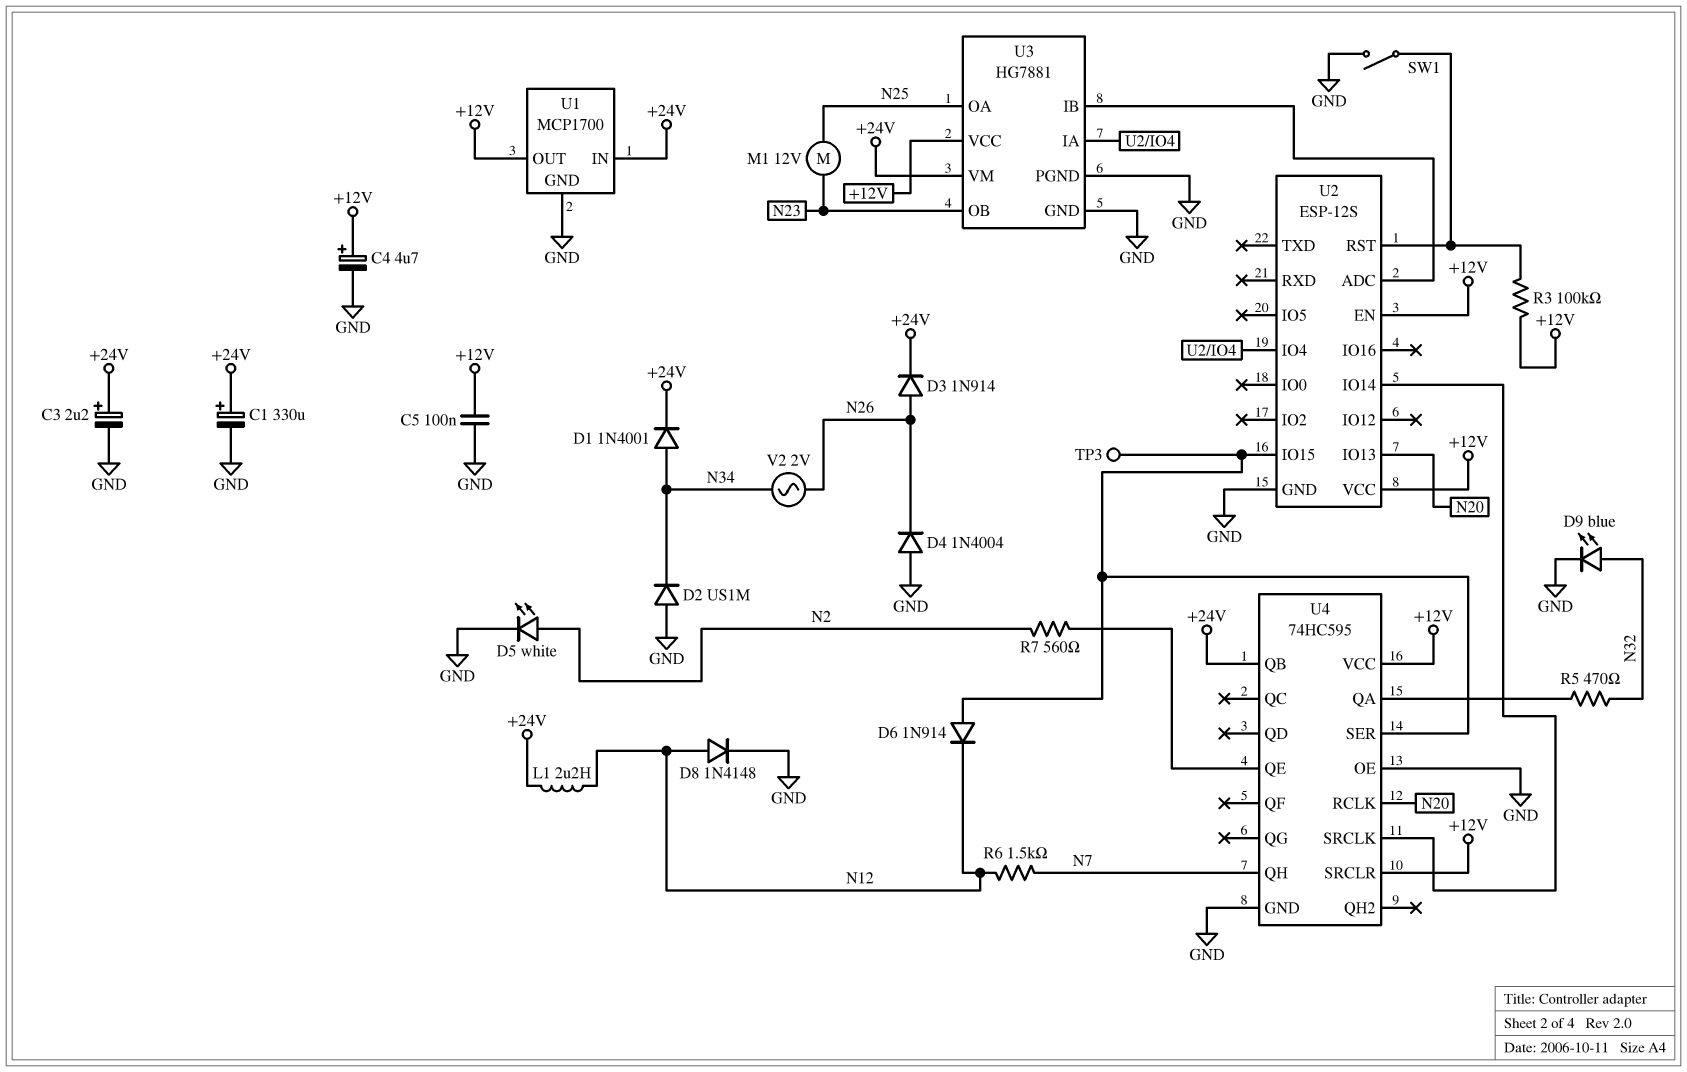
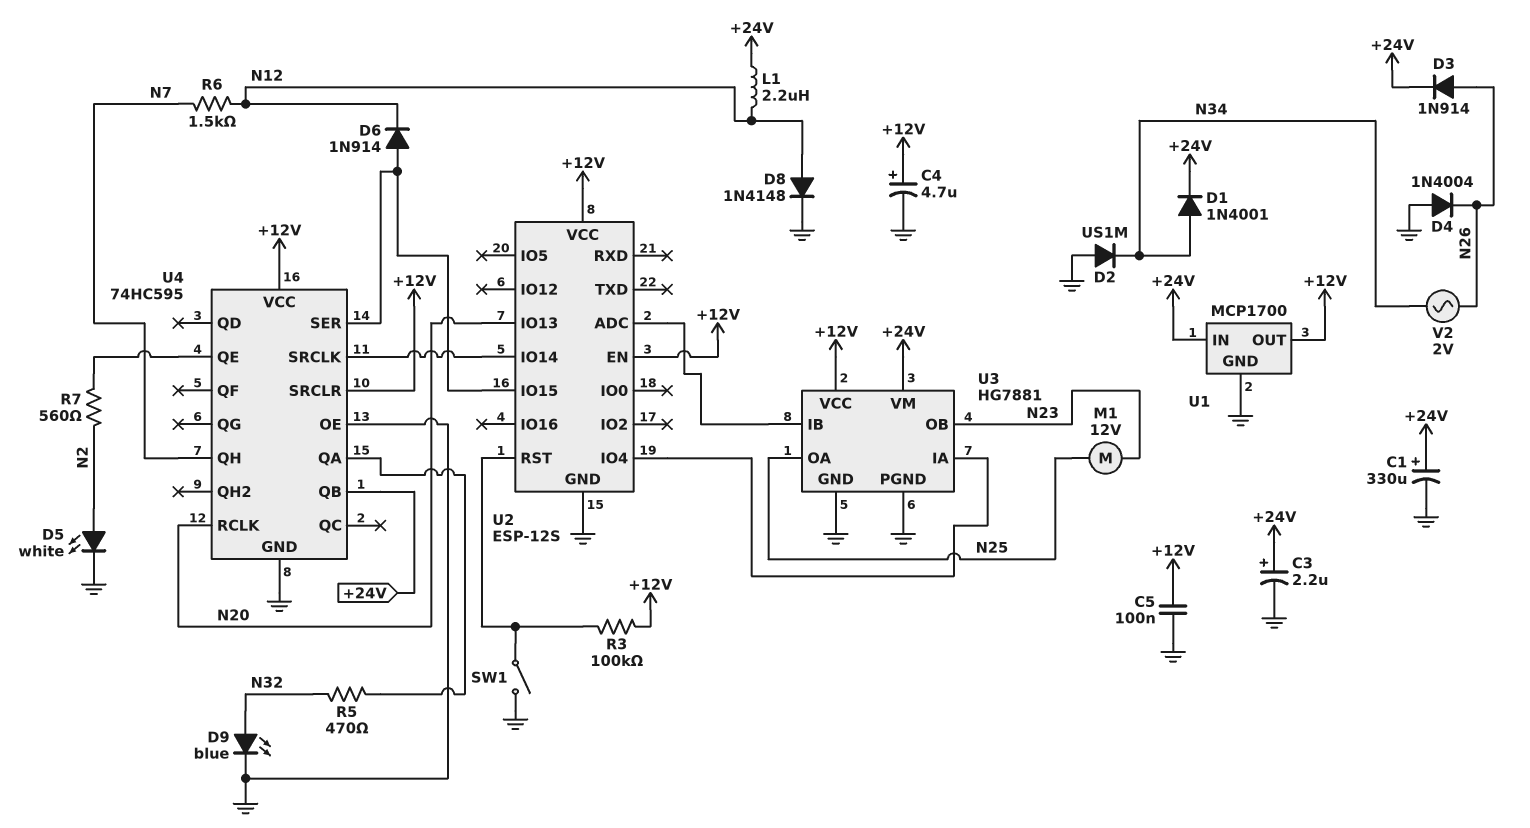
TP3: test point (U2/IO15) -> none

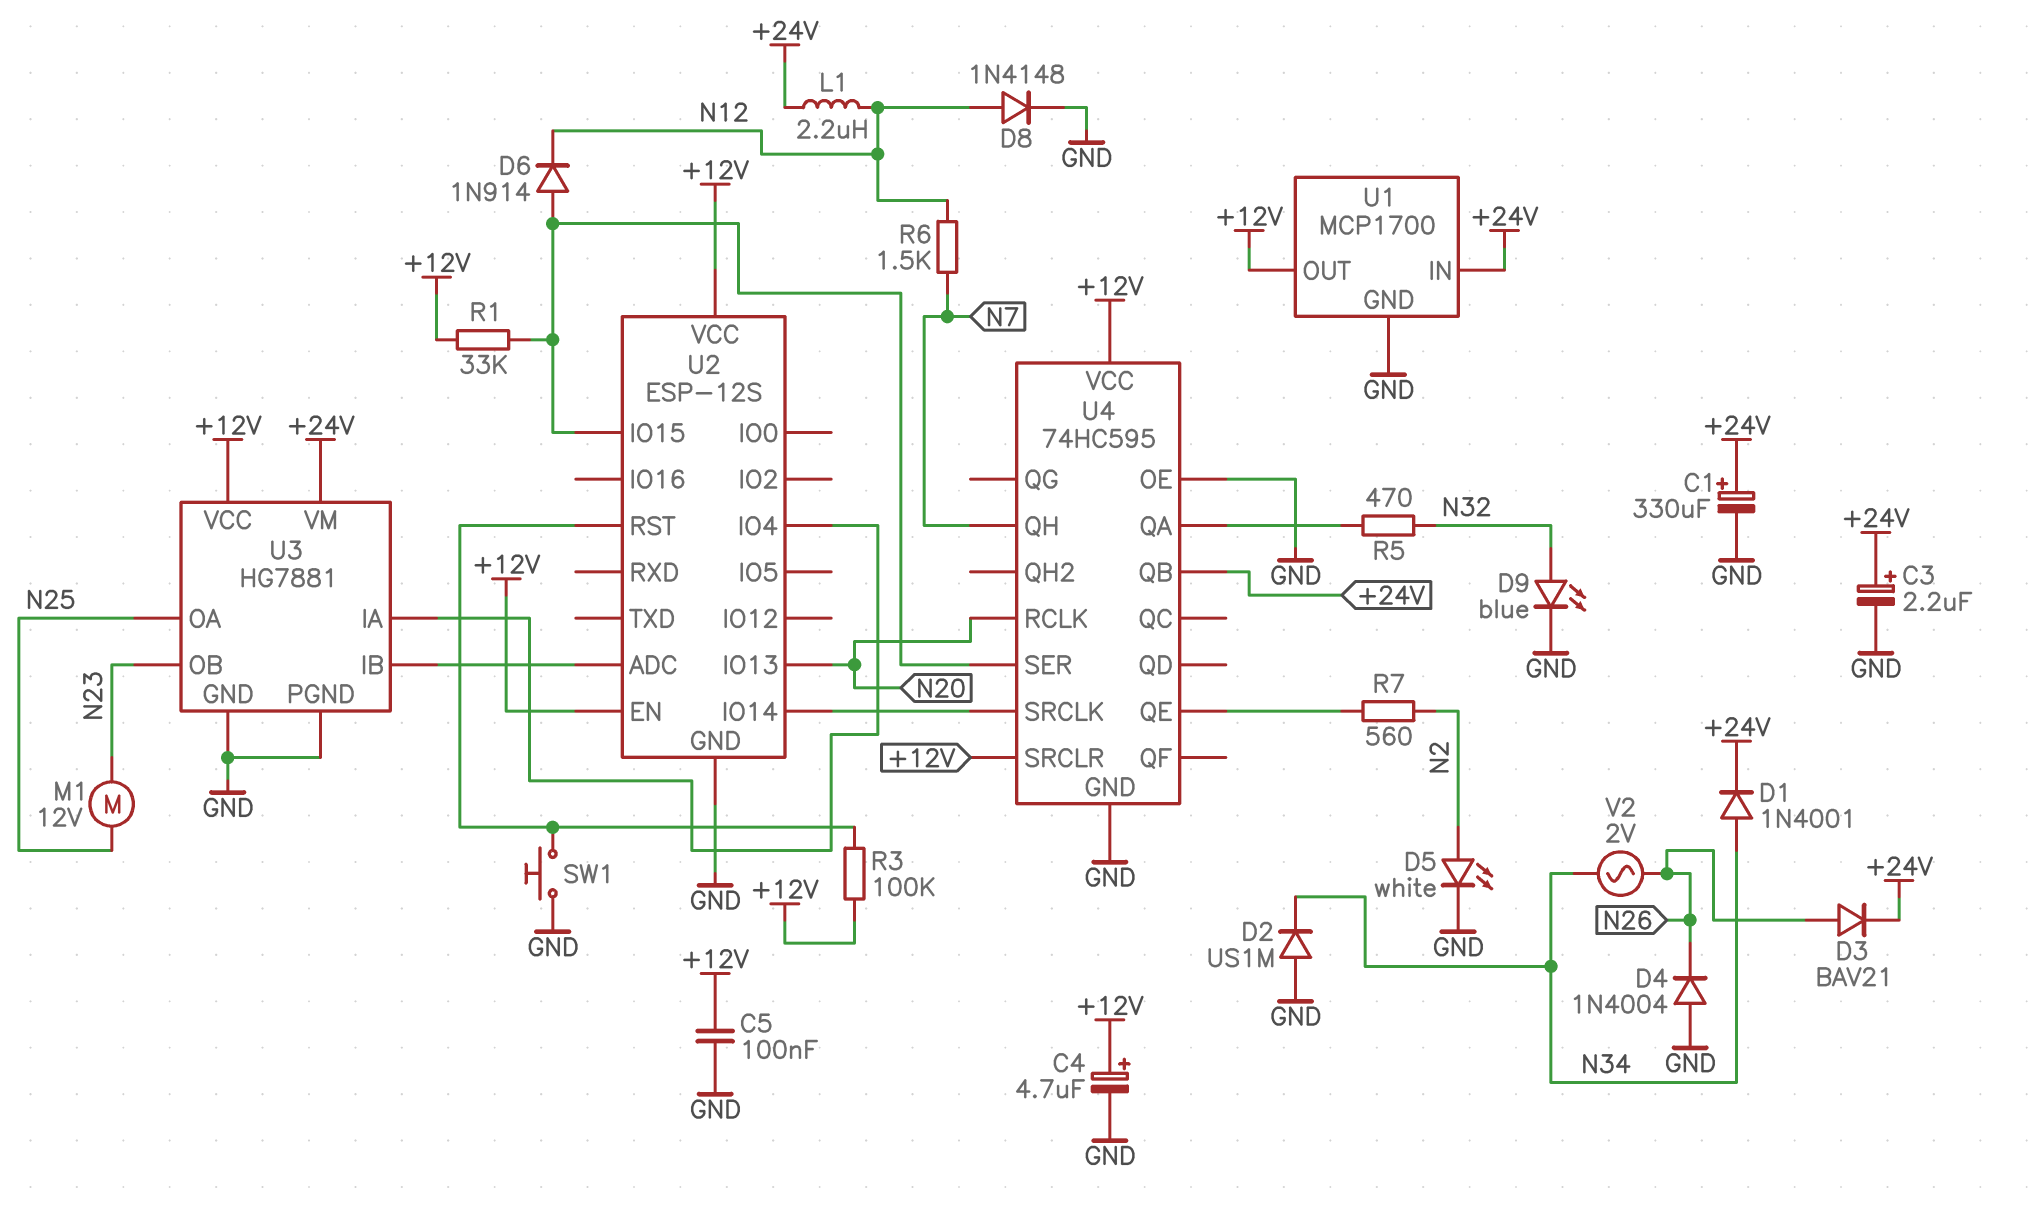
D3: diode 1N914 (A N26, K +24V) -> diode BAV21 (A N26, K +24V)
R1: none -> 33k (+12V, U2/IO15)
SW1: switch (GND, U2/RST) -> button (GND, U2/RST)

